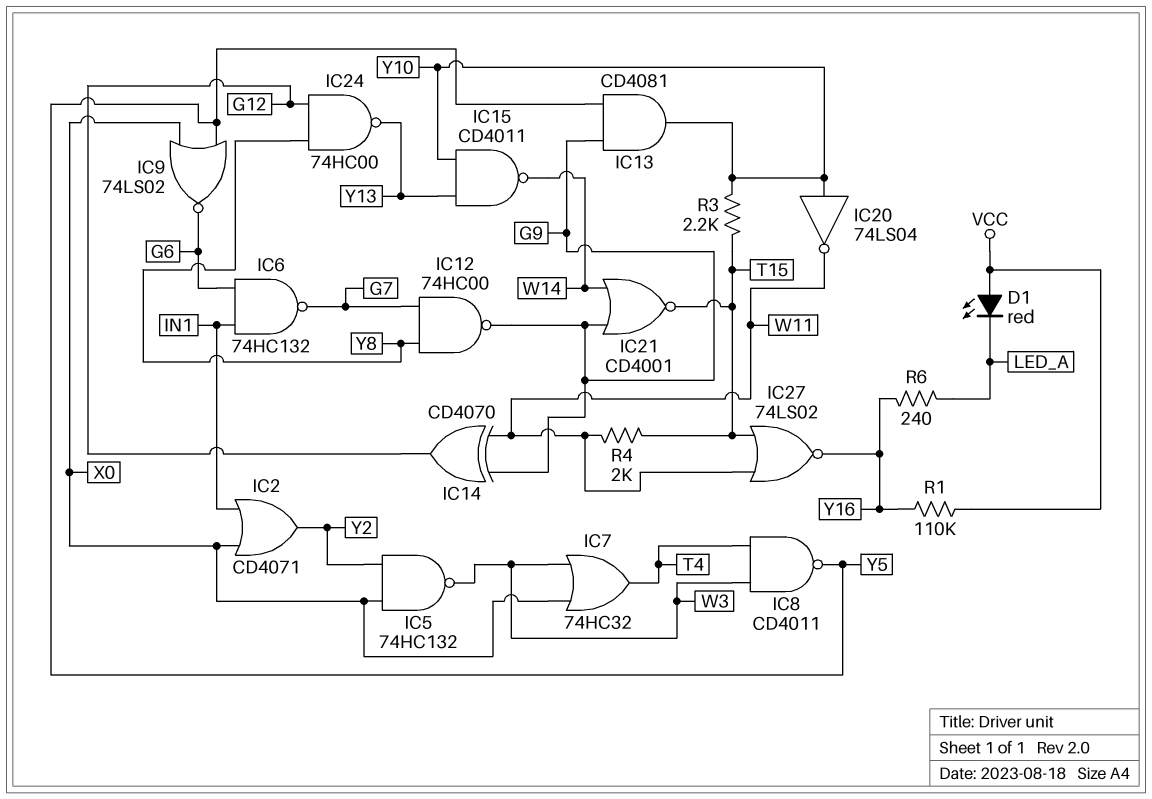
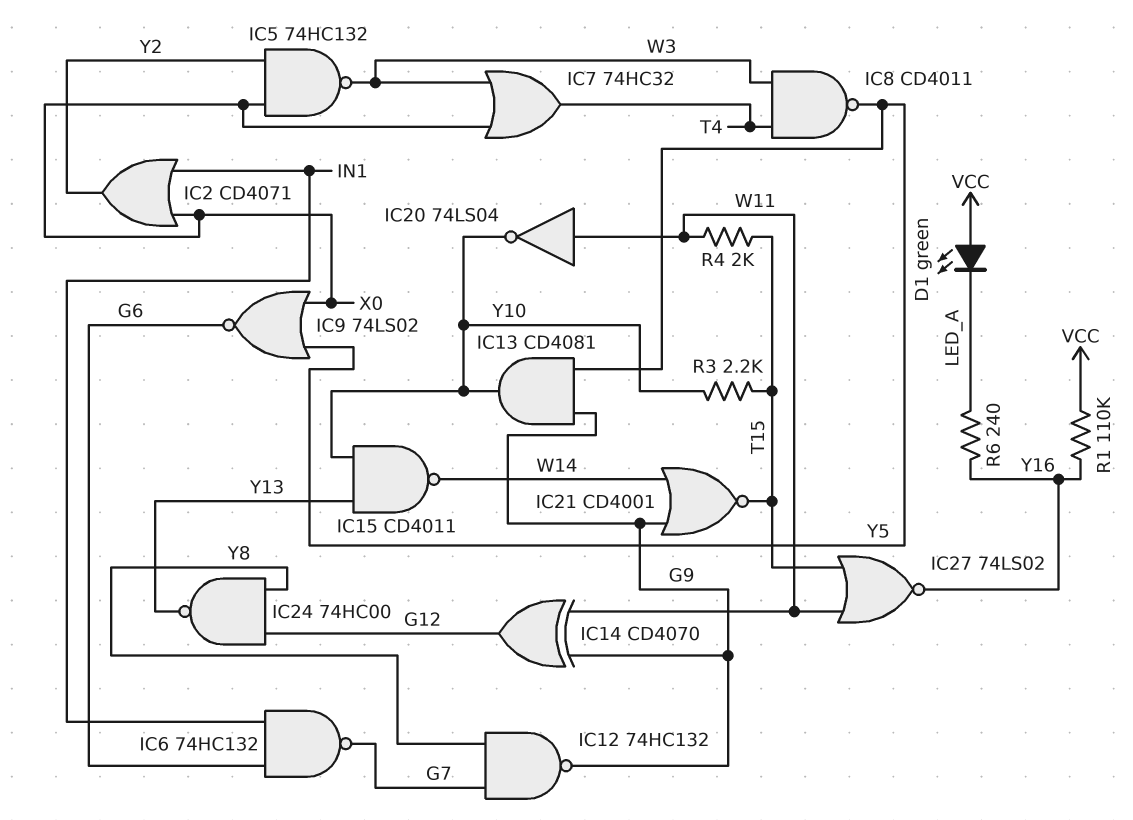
D1: LED red (A VCC, K LED_A) -> LED green (A VCC, K LED_A)
IC12: NAND 74HC00 (in G7, in Y8, out G9) -> NAND 74HC132 (in G7, in Y8, out G9)
IC20: NOT 74LS04 (in Y10, out W11) -> NOT 74LS04 (in W11, out Y10)

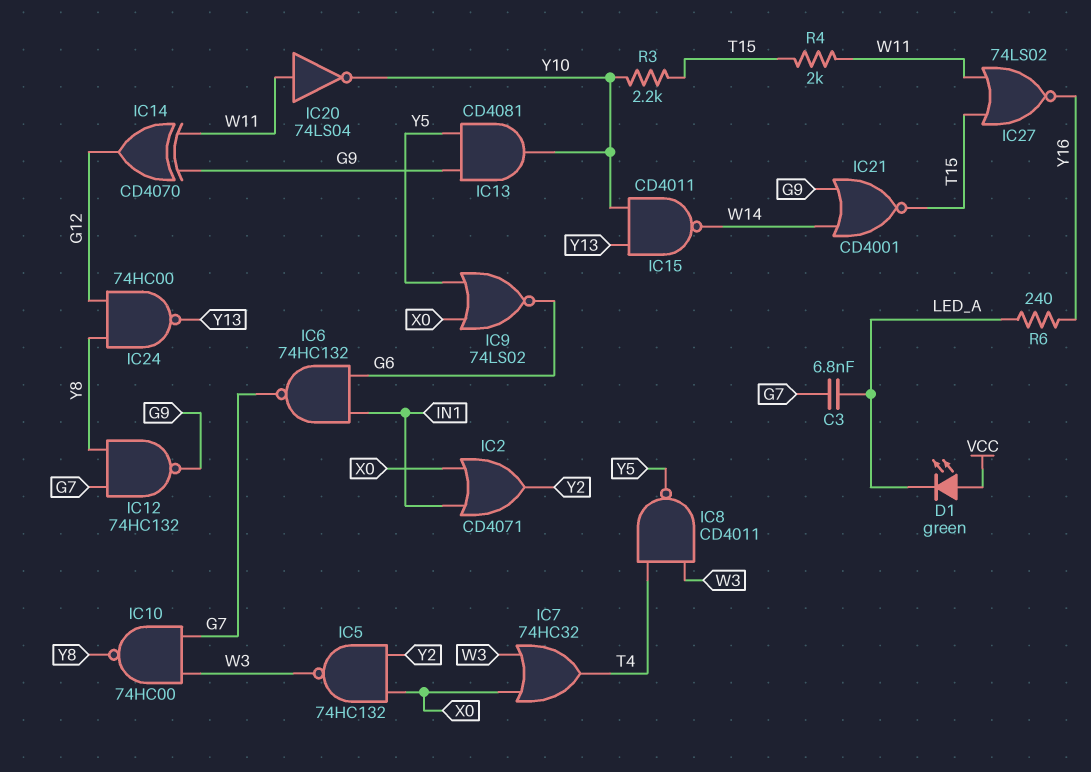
C3: none -> 6.8nF (G7, LED_A)
IC10: none -> NAND 74HC00 (in G7, in W3, out Y8)
R1: 110k (VCC, Y16) -> none

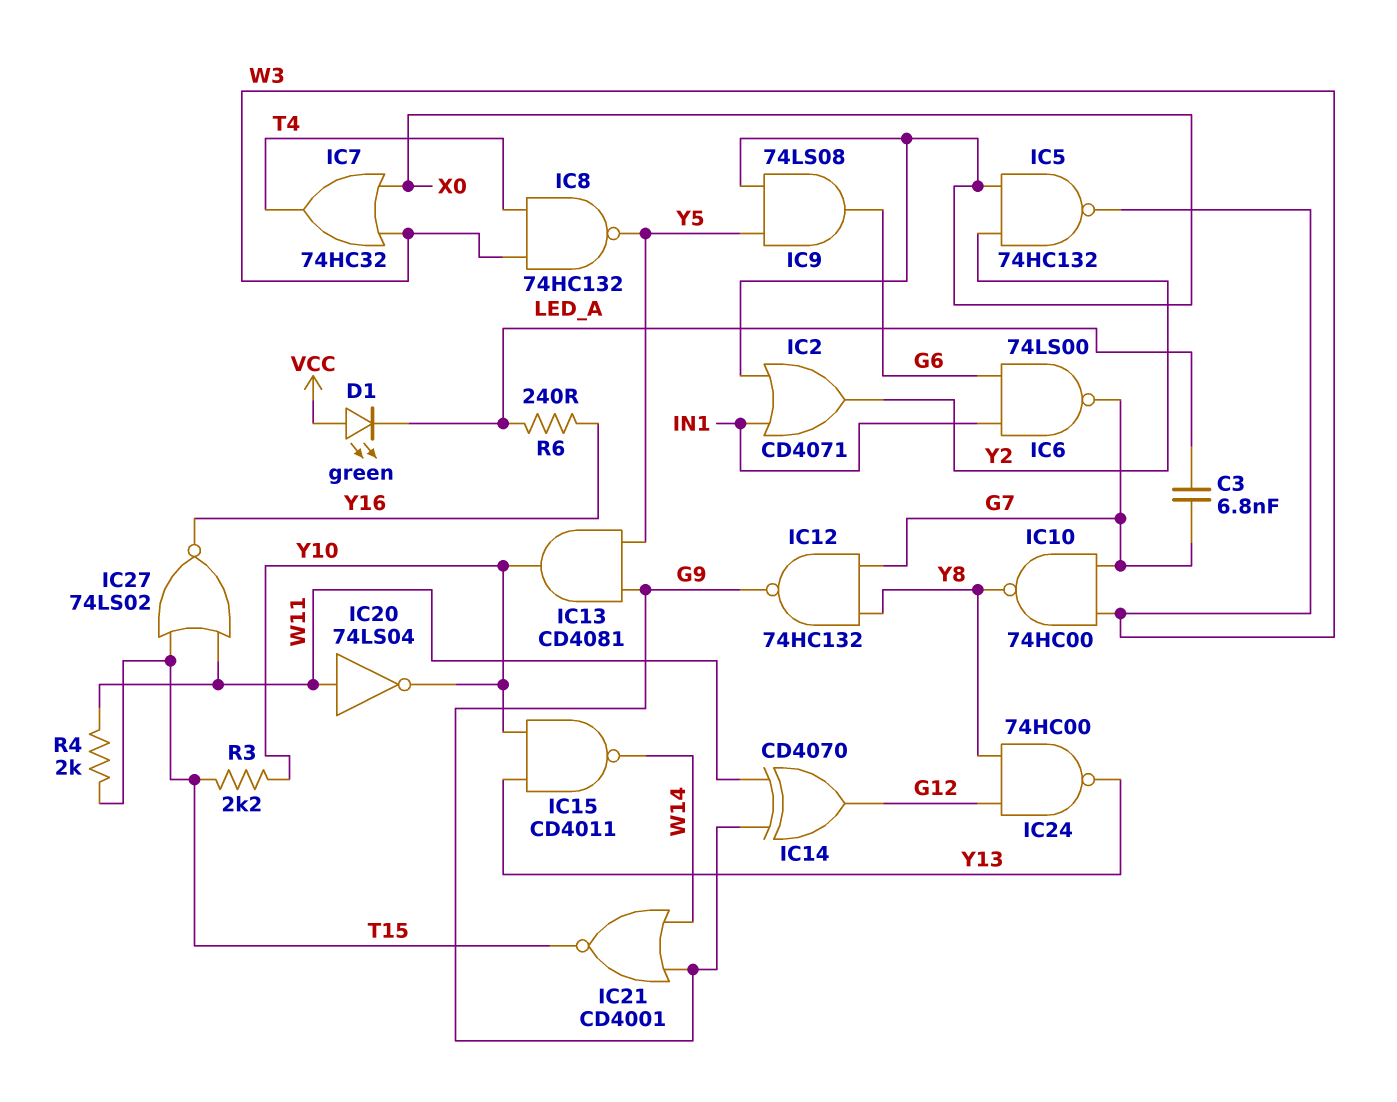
IC6: NAND 74HC132 (in G6, in IN1, out G7) -> NAND 74LS00 (in G6, in IN1, out G7)
IC8: NAND CD4011 (in T4, in W3, out Y5) -> NAND 74HC132 (in T4, in W3, out Y5)
IC9: NOR 74LS02 (in X0, in Y5, out G6) -> AND 74LS08 (in X0, in Y5, out G6)

